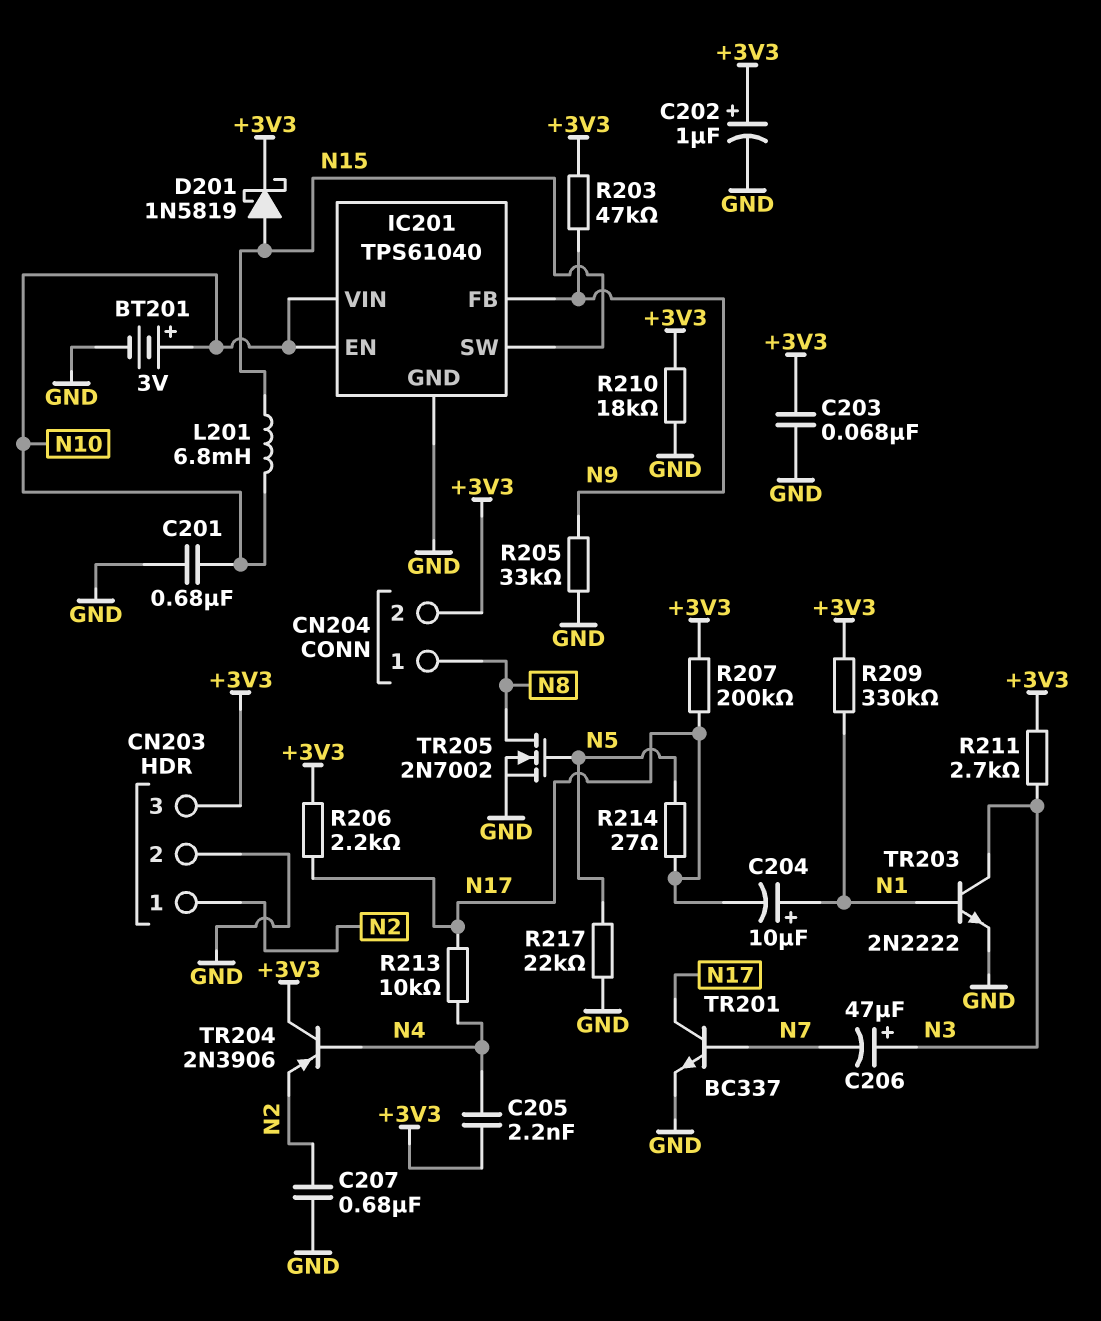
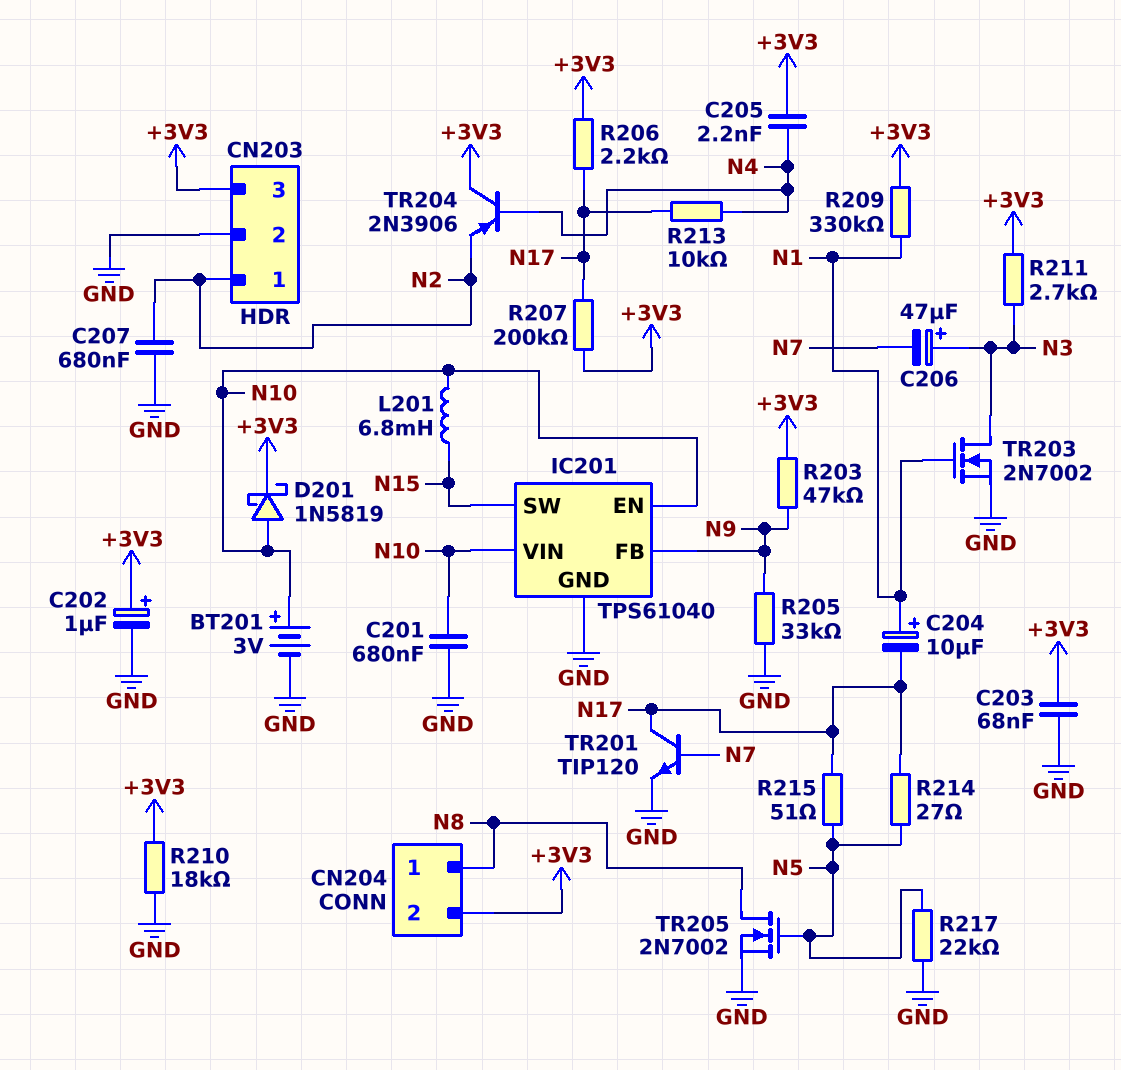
D201: schottky 1N5819 (A N15, K +3V3) -> schottky 1N5819 (A N10, K +3V3)
R215: none -> 51 (N5, N17)
TR201: NPN BC337 (B N7, C N17, E GND) -> NPN TIP120 (B N7, C N17, E GND)
TR203: NPN 2N2222 (B N1, C N3, E GND) -> NMOS 2N7002 (G N1, D N3, S GND)

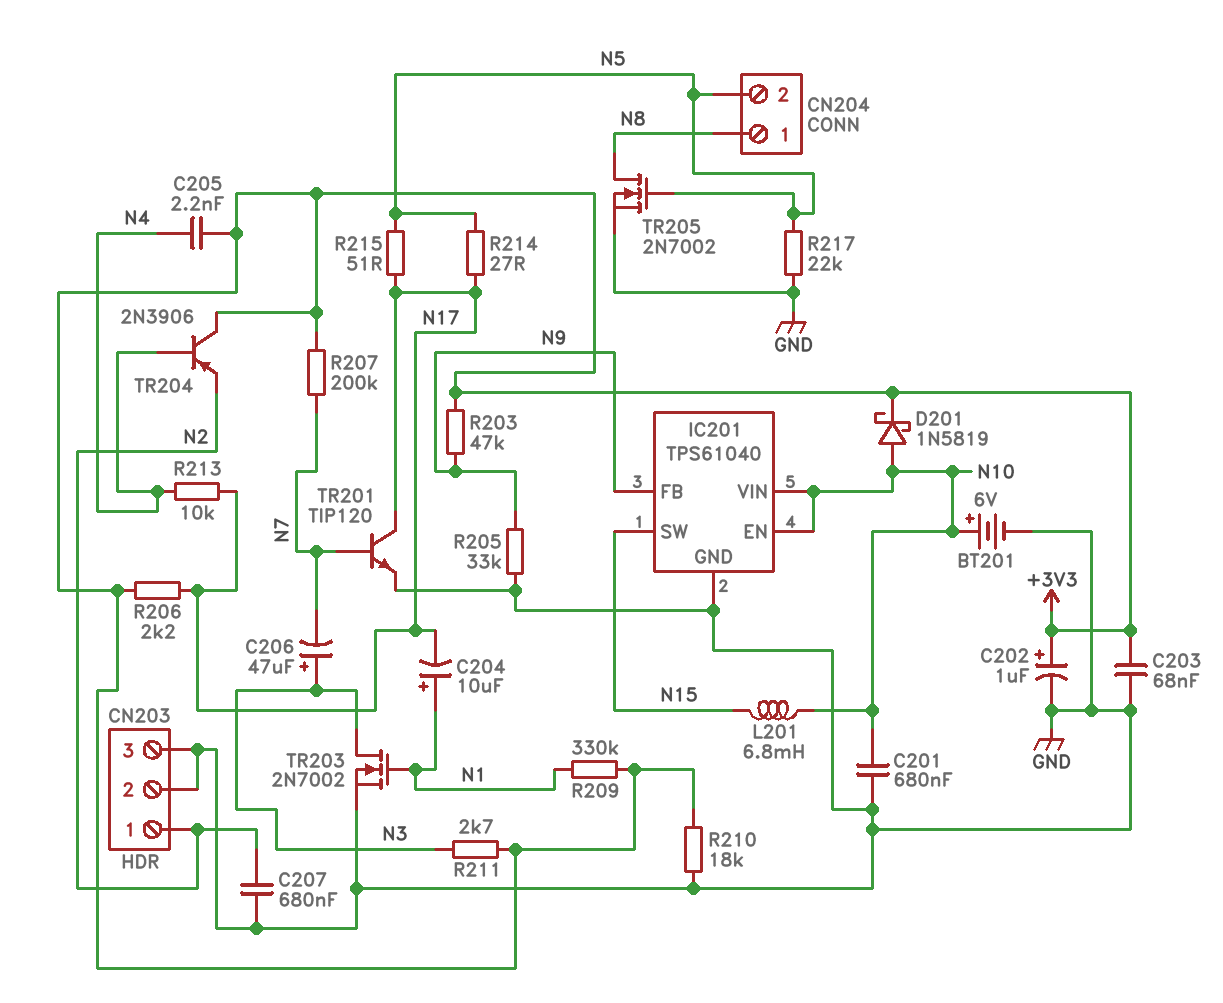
BT201: 3V (plus N10, minus GND) -> 6V (plus N10, minus GND)
CN203 pin 3: +3V3 -> GND
CN204 pin 2: +3V3 -> N5
R207: 200k (+3V3, N17) -> 200k (+3V3, N7)

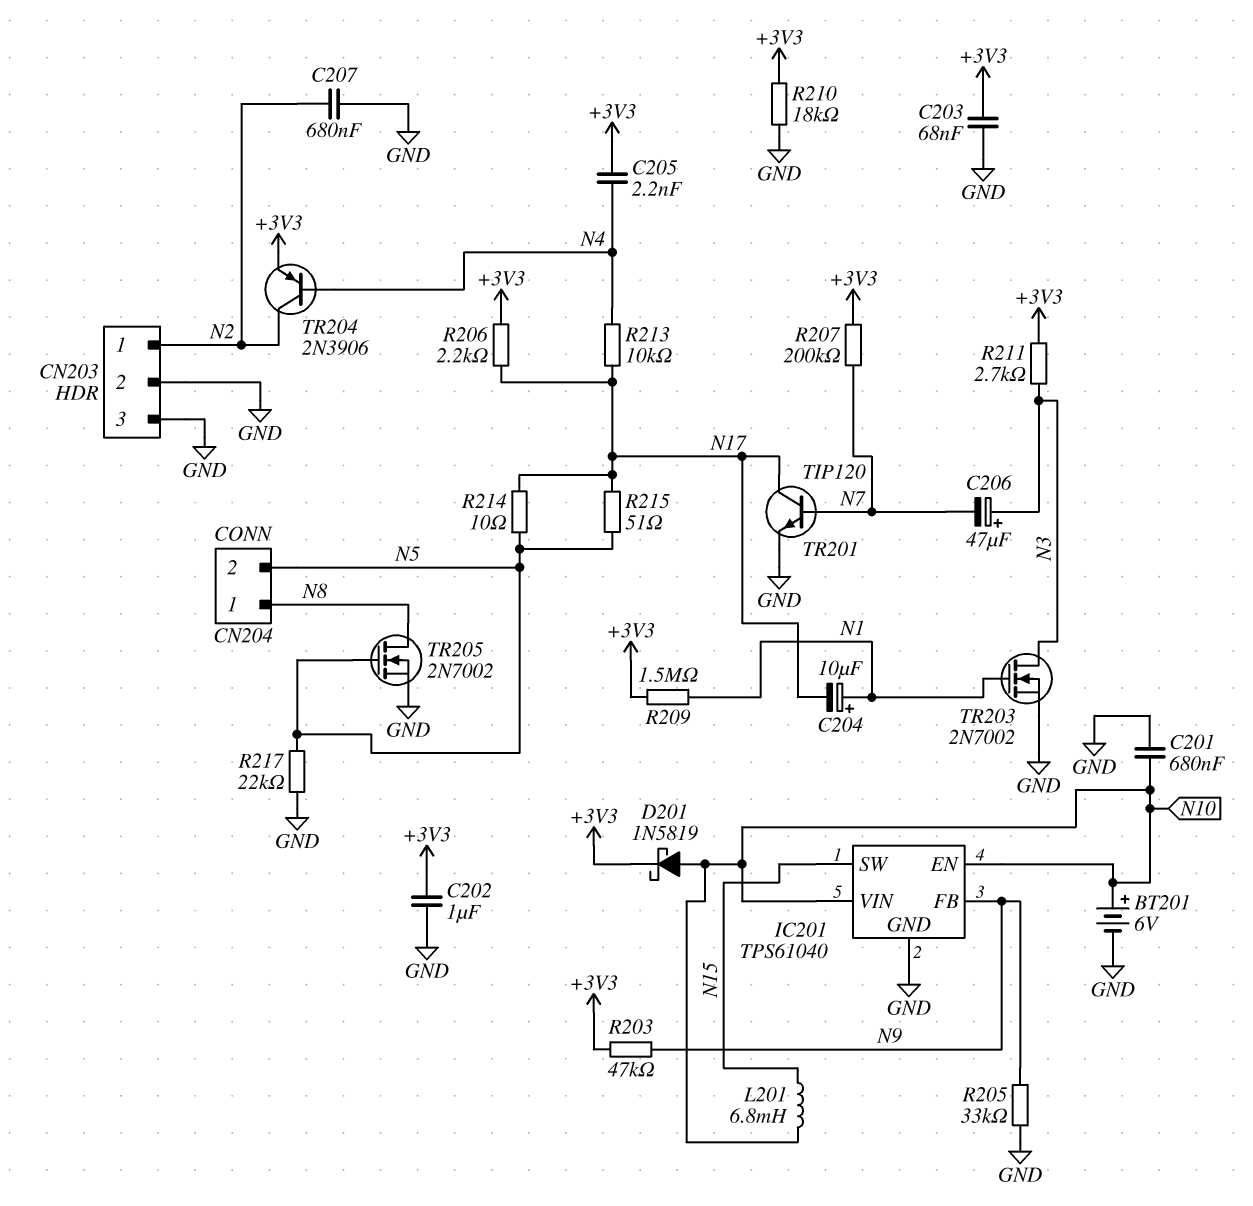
C202: 1uF (plus +3V3, minus GND) -> 1uF (+3V3, GND)
R209: 330k (+3V3, N1) -> 1.5M (+3V3, N1)
R214: 27 (N5, N17) -> 10 (N5, N17)
TR204: PNP 2N3906 (B N4, C +3V3, E N2) -> PNP 2N3906 (B N4, C N2, E +3V3)

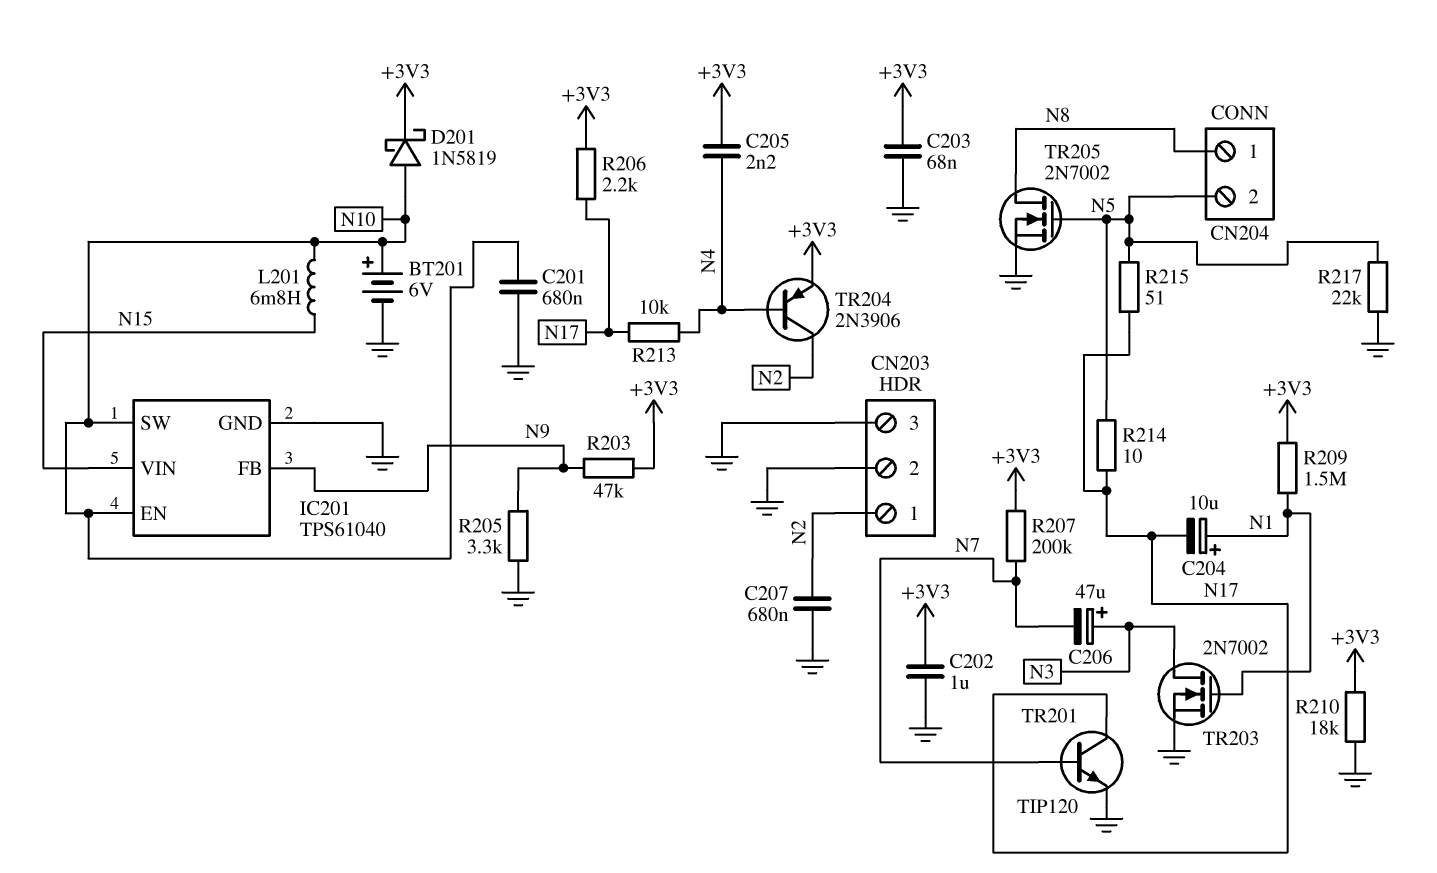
IC201 pin SW: N15 -> N10
IC201 pin VIN: N10 -> N15
R205: 33k (GND, N9) -> 3.3k (GND, N9)
R211: 2.7k (+3V3, N3) -> none

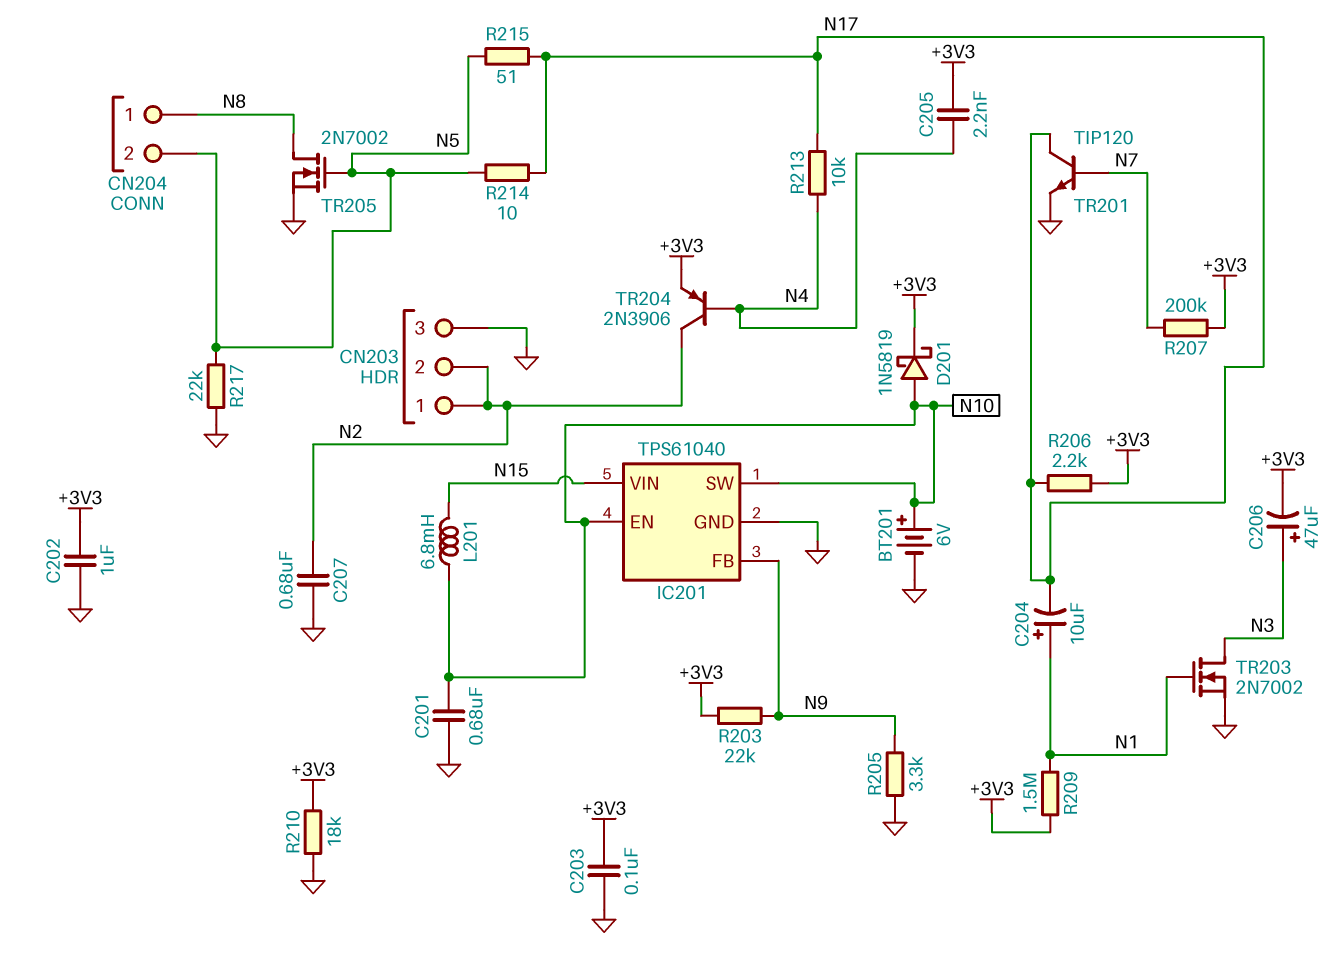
C203: 68nF (+3V3, GND) -> 100nF (+3V3, GND)
C206: 47uF (plus N3, minus N7) -> 47uF (plus N3, minus +3V3)
CN203 pin 2: GND -> N2
R203: 47k (+3V3, N9) -> 22k (+3V3, N9)

